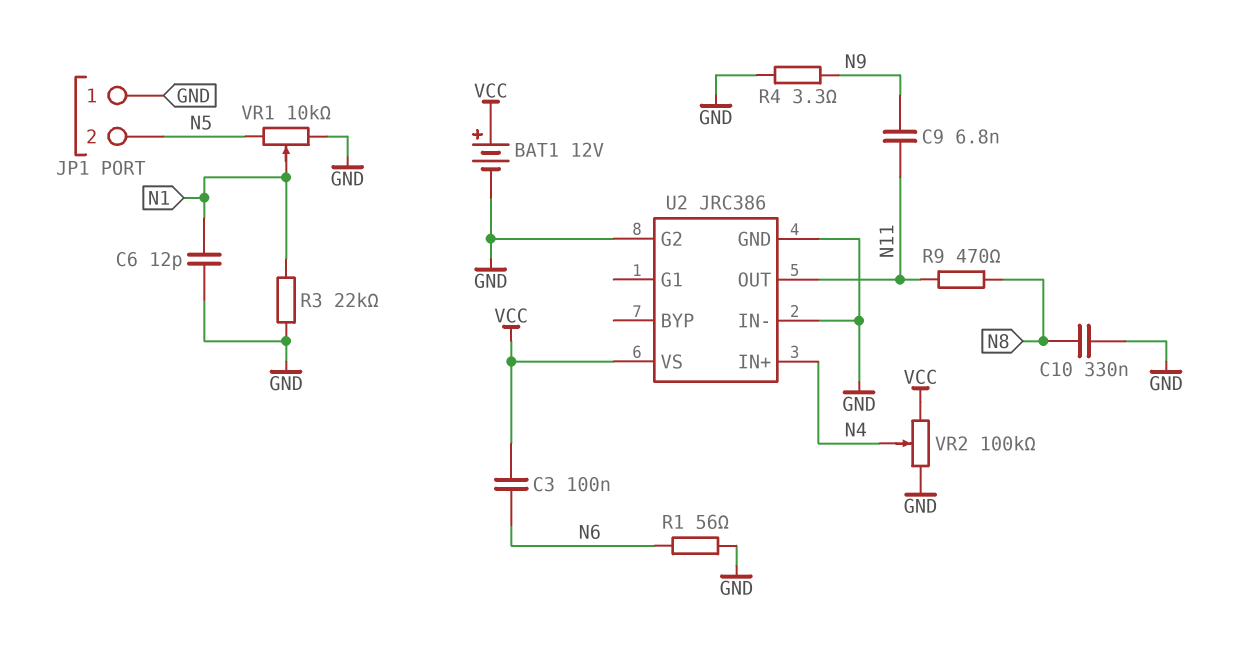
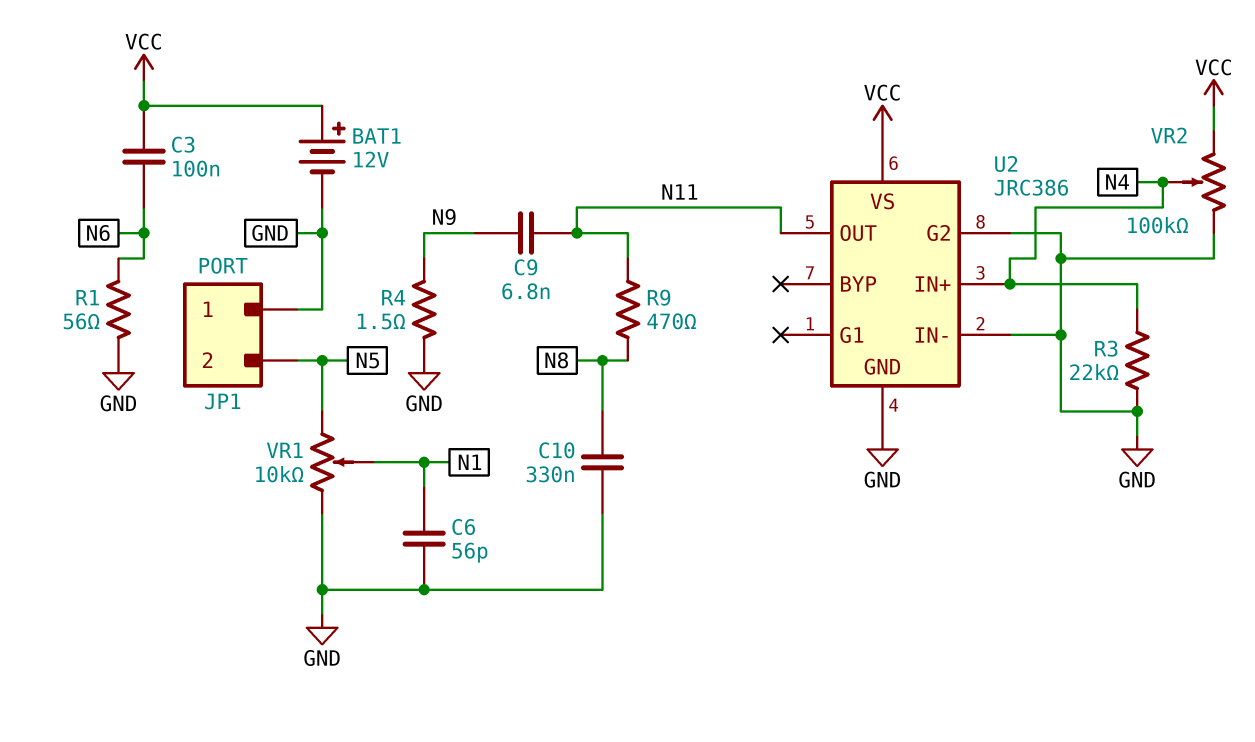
C6: 12pF (GND, N1) -> 56pF (GND, N1)
R3: 22k (GND, N1) -> 22k (GND, N4)
R4: 3.3 (GND, N9) -> 1.5 (GND, N9)

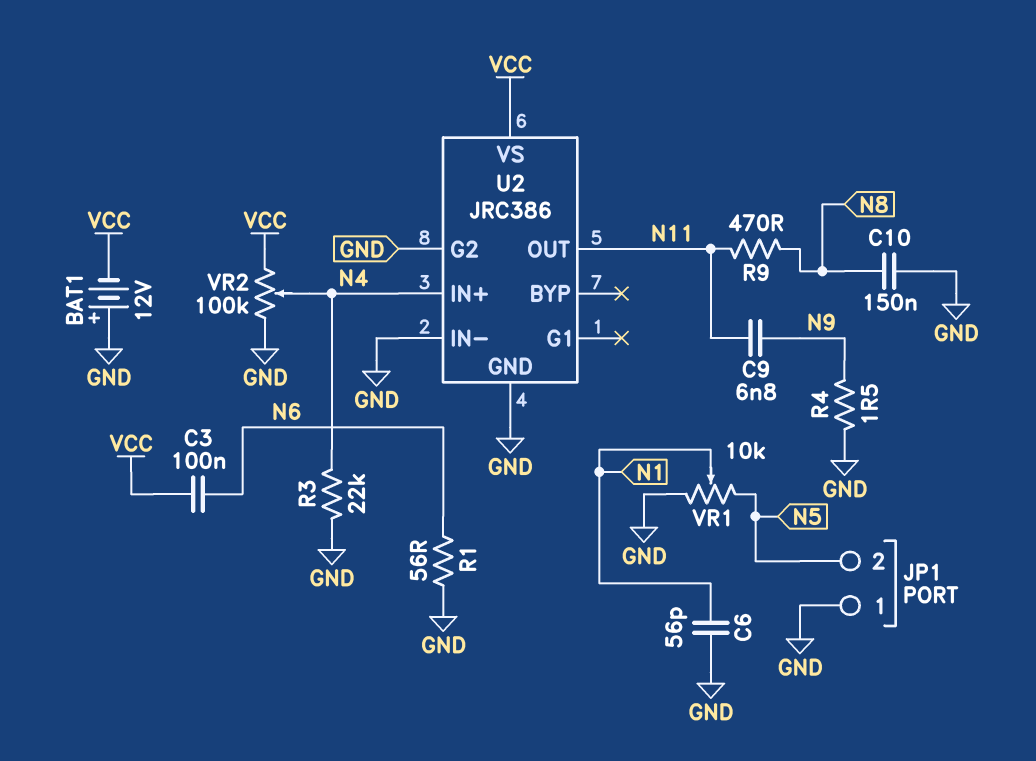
BAT1: 12V (plus VCC, minus GND) -> 12V (plus GND, minus VCC)
C10: 330nF (GND, N8) -> 150nF (GND, N8)

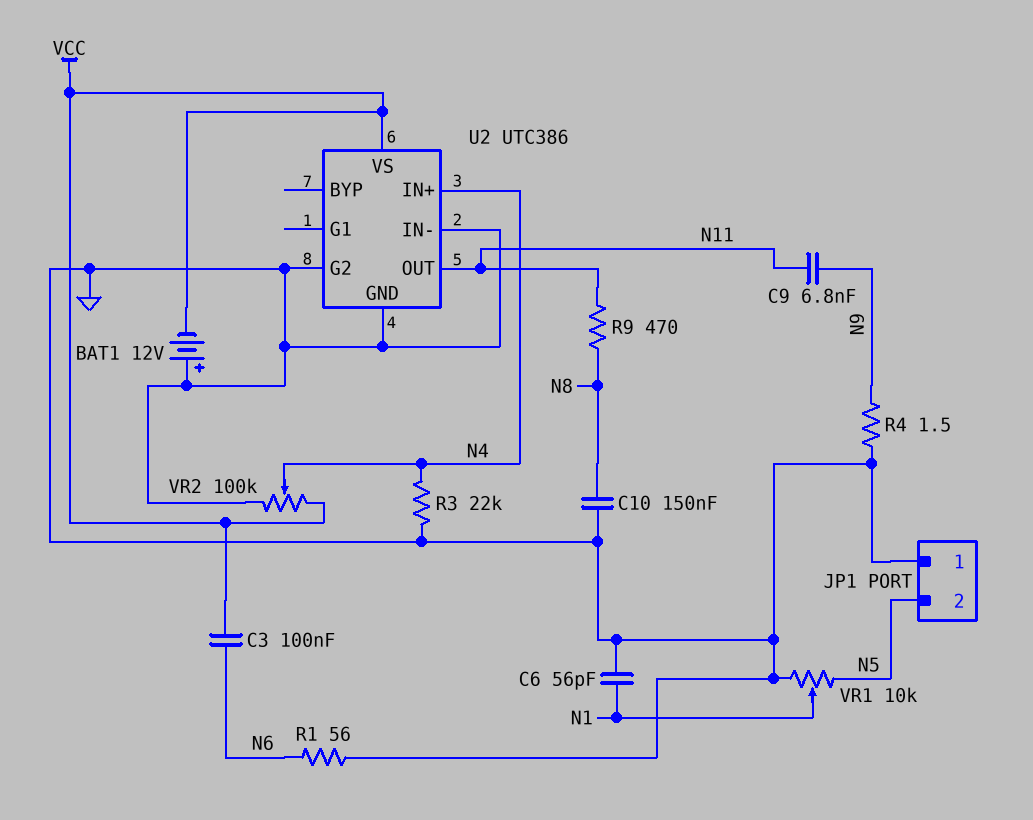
U2: JRC386 -> UTC386

